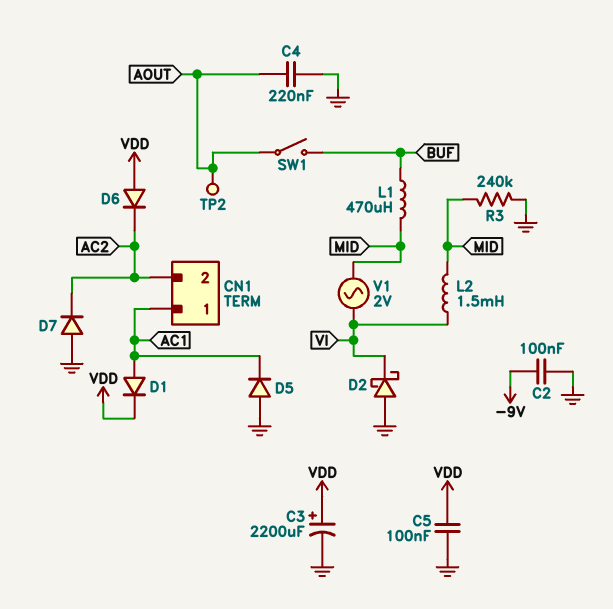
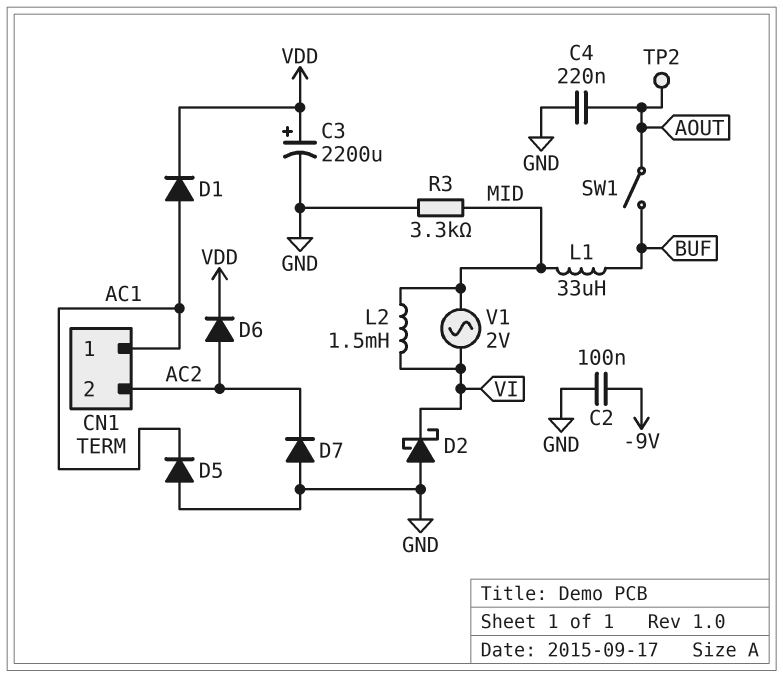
C5: 100nF (GND, VDD) -> none
D6: diode (A VDD, K AC2) -> diode (A AC2, K VDD)
L1: 470uH (BUF, MID) -> 33uH (BUF, MID)
R3: 240k (GND, MID) -> 3.3k (GND, MID)

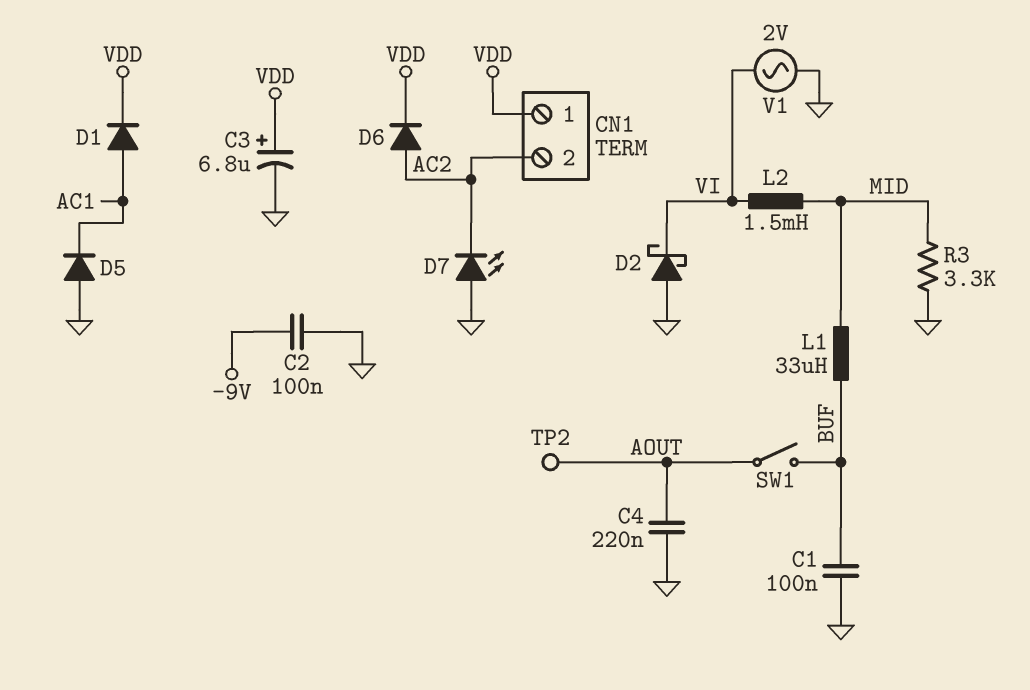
C1: none -> 100nF (BUF, GND)
C3: 2200uF (plus VDD, minus GND) -> 6.8uF (plus VDD, minus GND)
CN1 pin 1: AC1 -> VDD
D7: diode (A GND, K AC2) -> LED (A GND, K AC2)
V1: AC 2V (MID, VI) -> AC 2V (GND, VI)

